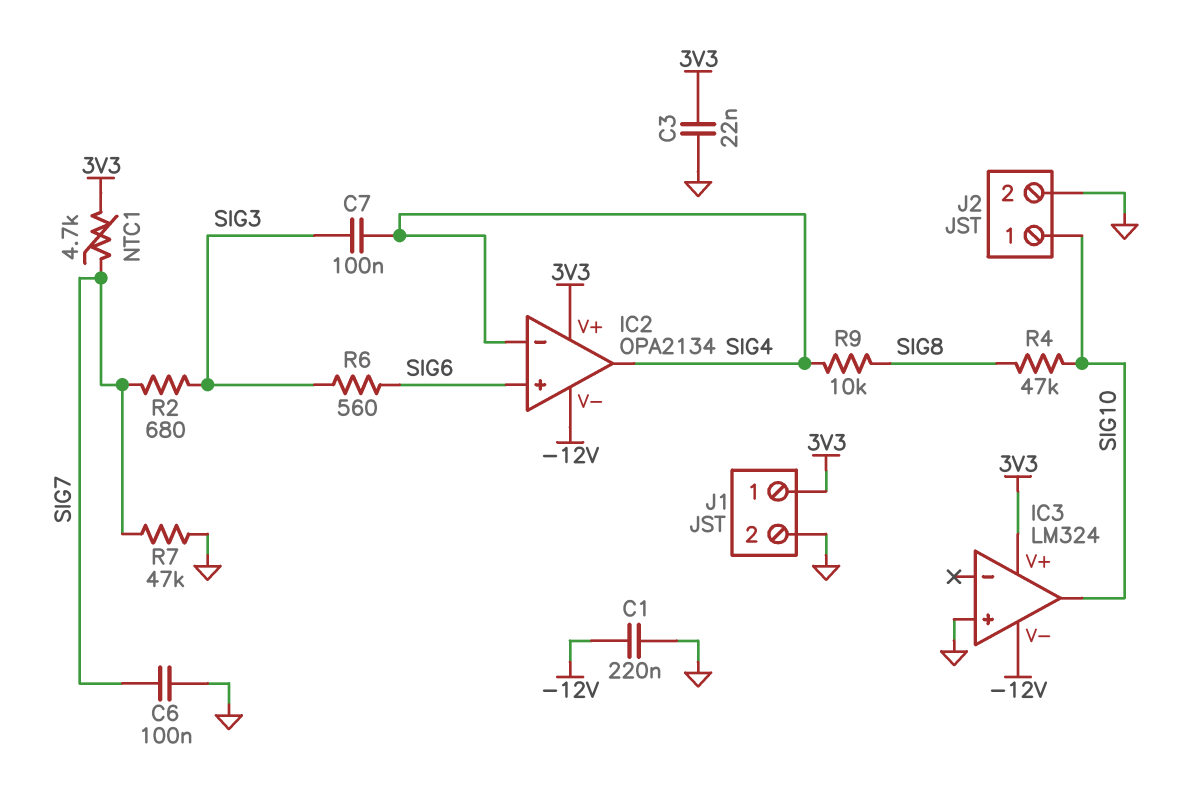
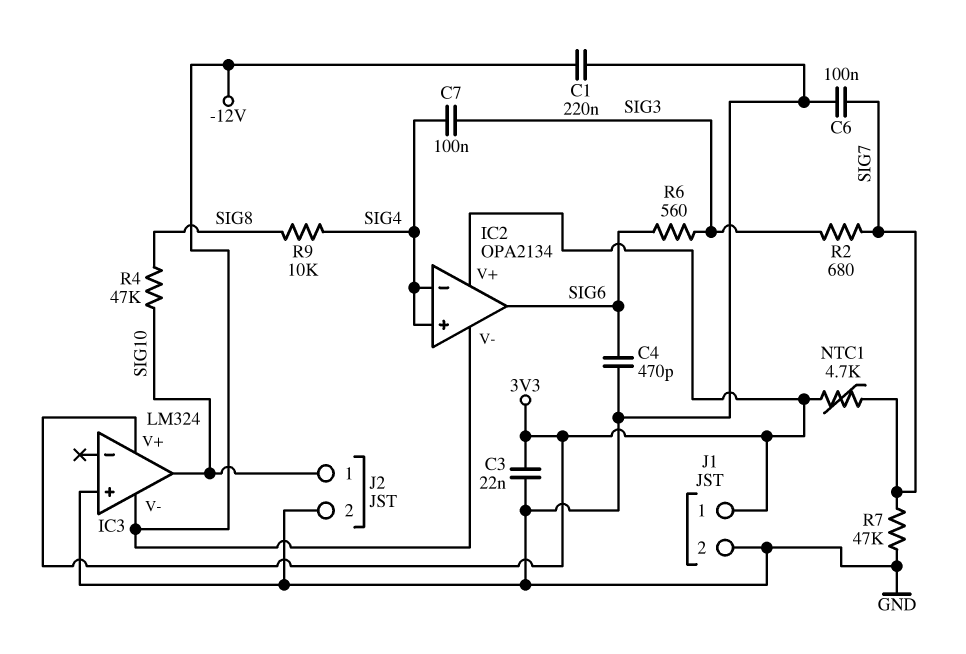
C4: none -> 470pF (GND, SIG6)
IC2 pin in+: SIG6 -> SIG4
IC2 pin out: SIG4 -> SIG6

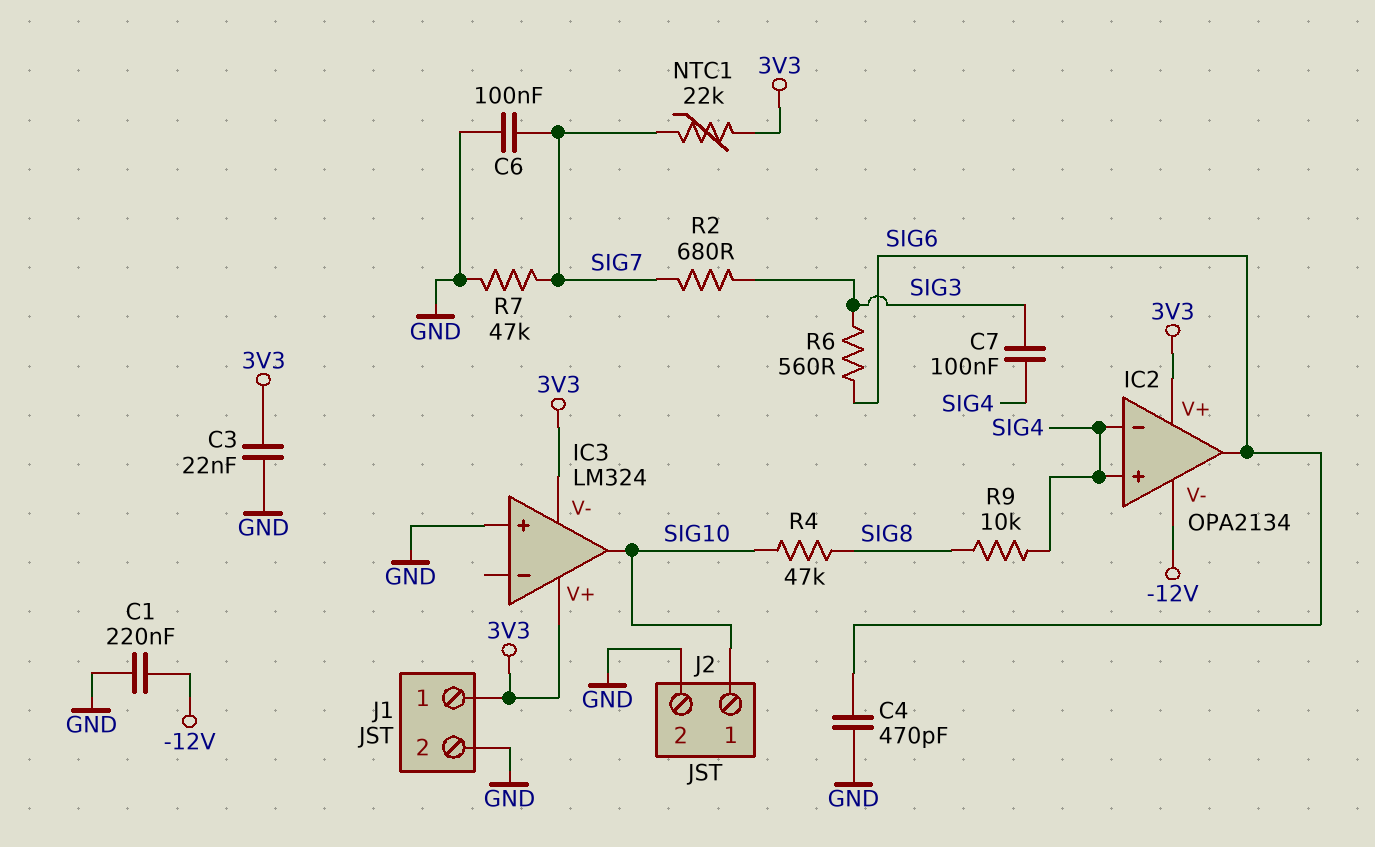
IC3 pin V-: -12V -> 3V3
NTC1: 4.7k (3V3, SIG7) -> 22k (3V3, SIG7)

